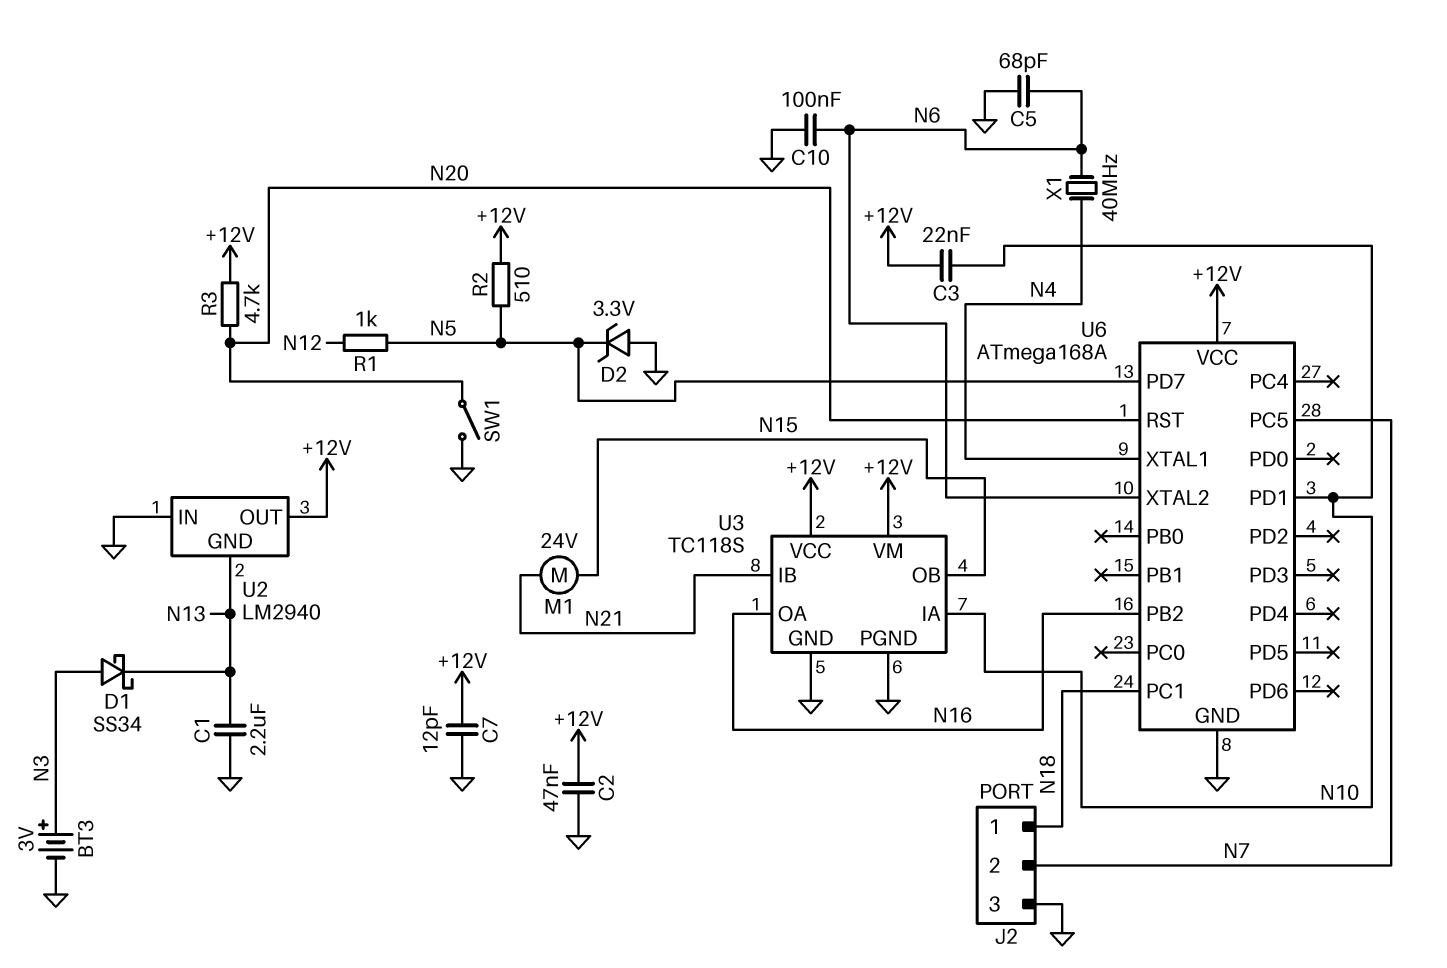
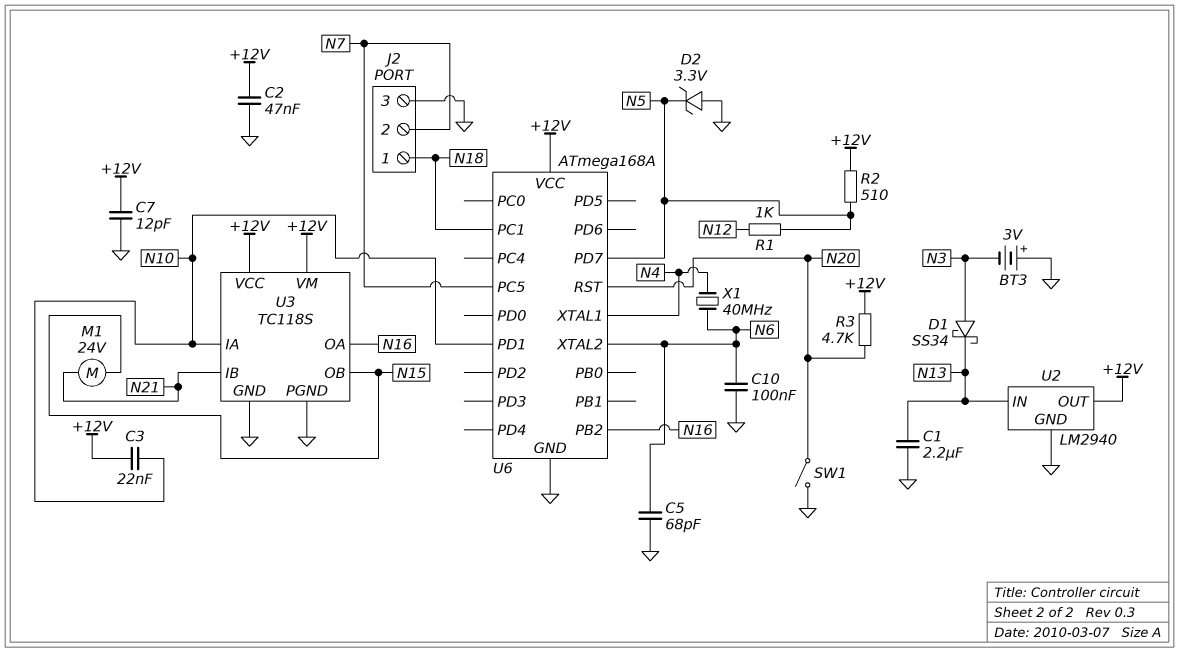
BT3: 3V (plus N3, minus GND) -> 3V (plus GND, minus N3)
U2 pin GND: N13 -> GND
U2 pin IN: GND -> N13

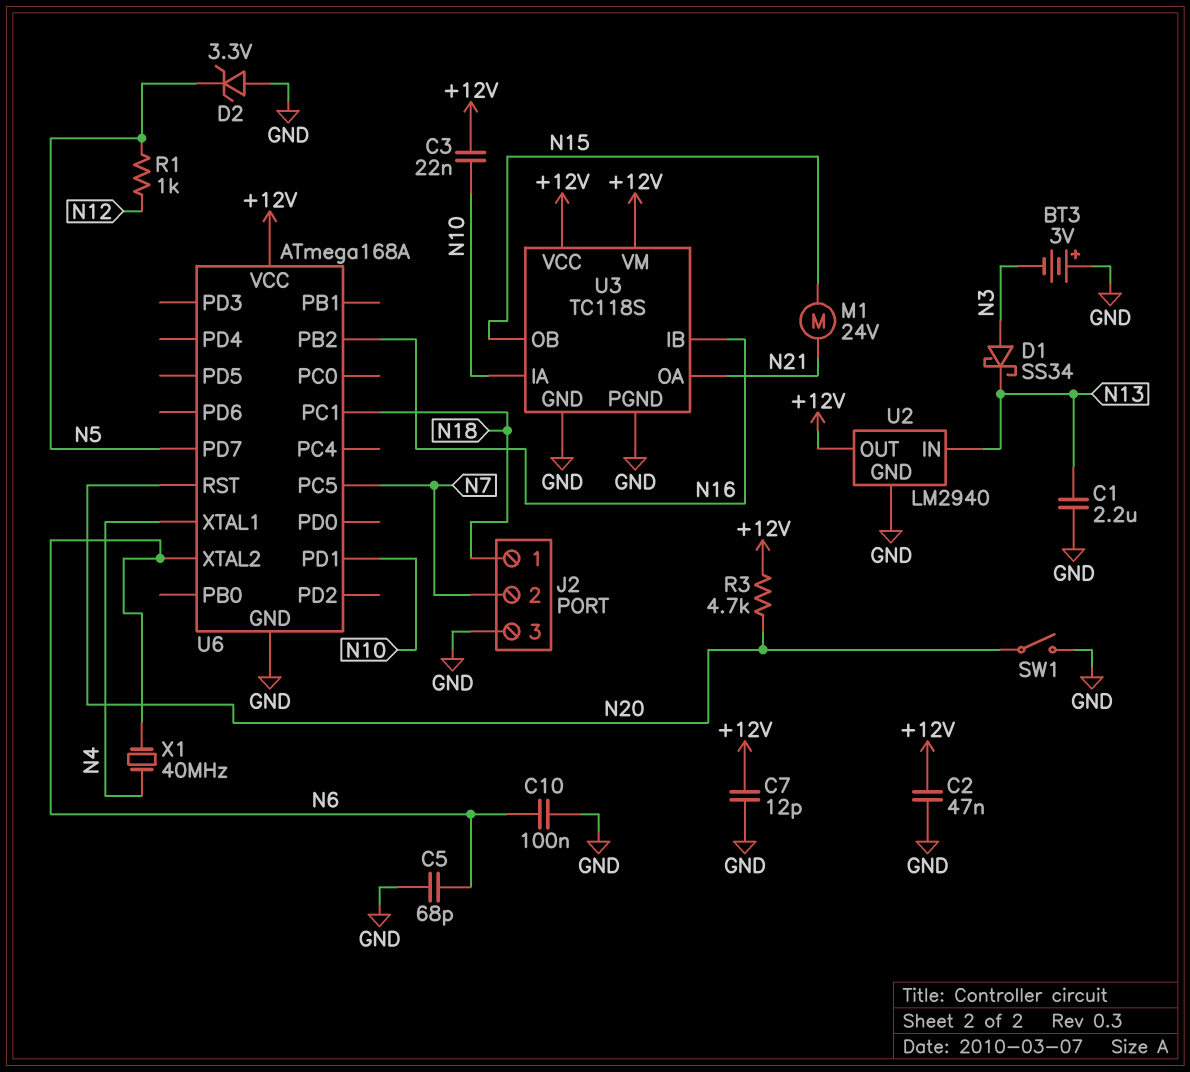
R2: 510 (+12V, N5) -> none
U3 pin IB: N21 -> N16
U3 pin OA: N16 -> N21

